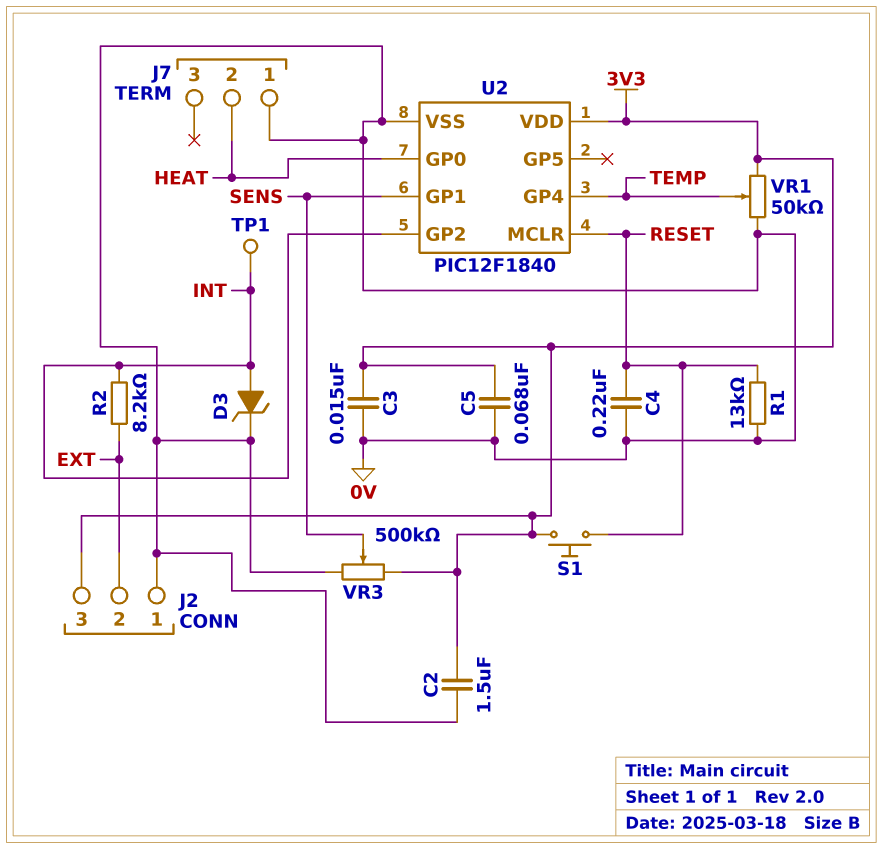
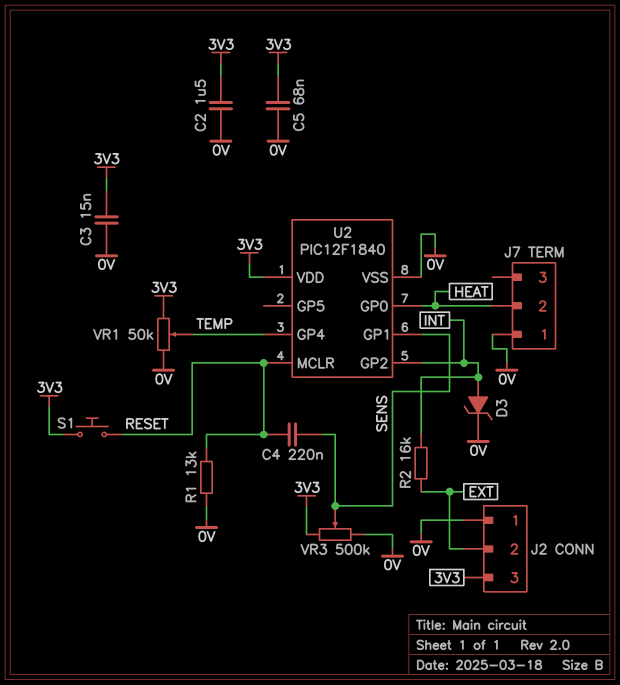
C4: 220nF (0V, RESET) -> 220nF (RESET, SENS)
R2: 8.2k (EXT, INT) -> 16k (EXT, INT)
TP1: test point (INT) -> none

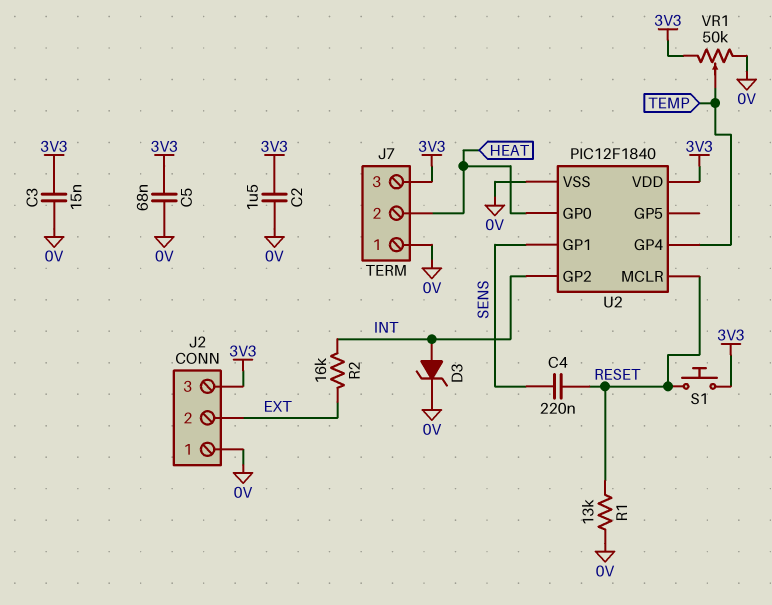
J7 pin 3: none -> 3V3
VR3: 500k (0V, 3V3, wiper SENS) -> none

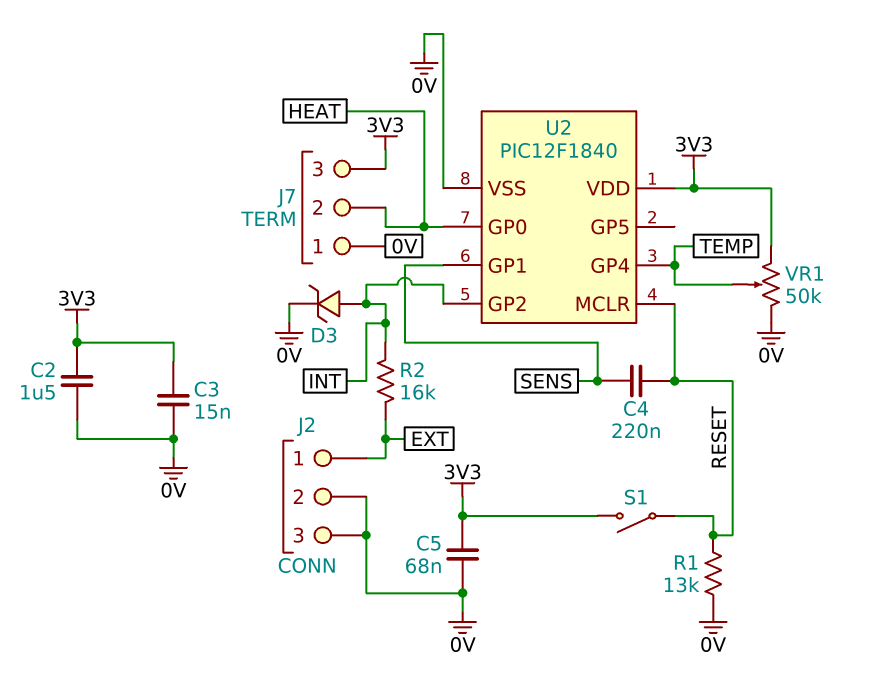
J2 pin 1: 0V -> EXT
J2 pin 2: EXT -> 0V
J2 pin 3: 3V3 -> 0V
S1: button (3V3, RESET) -> switch (3V3, RESET)

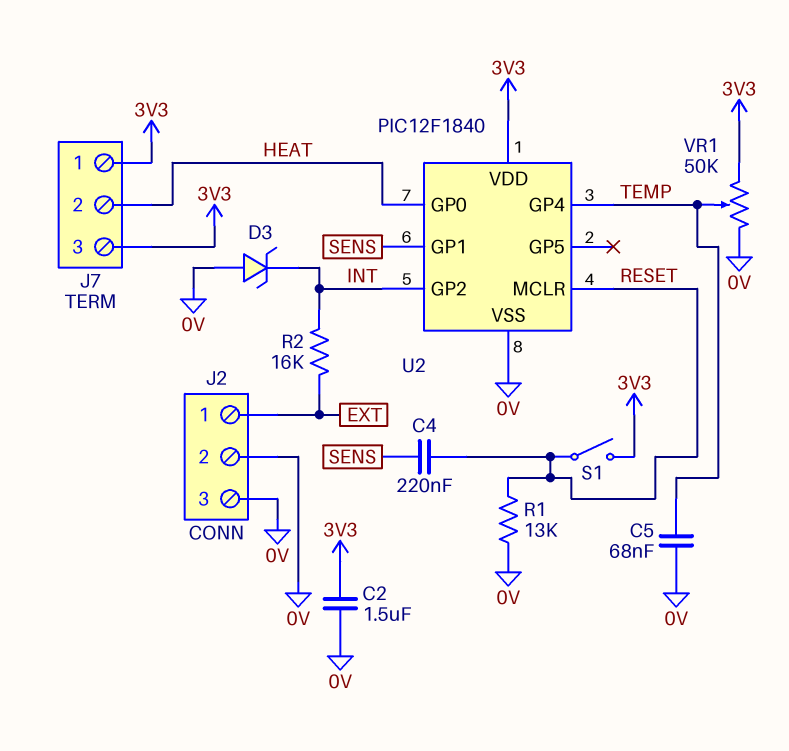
C3: 15nF (0V, 3V3) -> none
C5: 68nF (0V, 3V3) -> 68nF (0V, TEMP)
D3: zener (A INT, K 0V) -> zener (A 0V, K INT)
J7 pin 1: 0V -> 3V3

